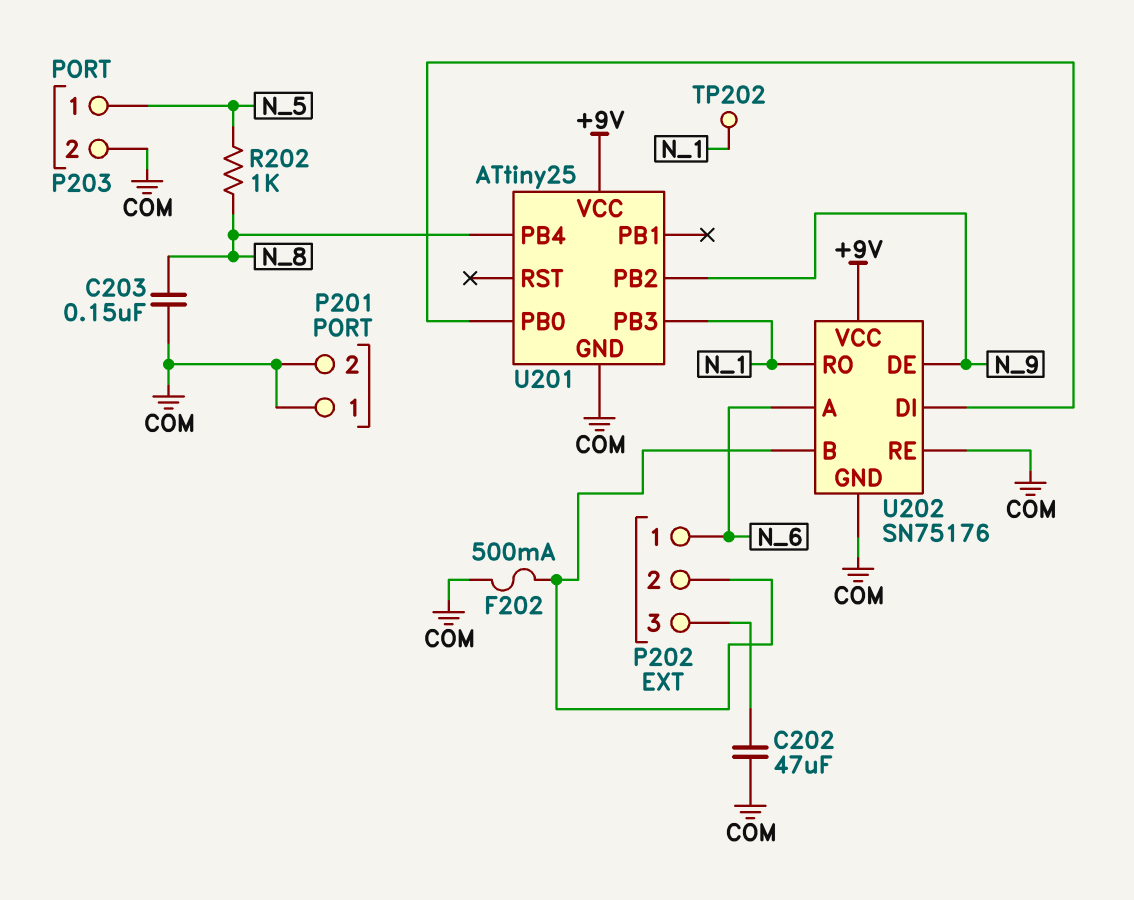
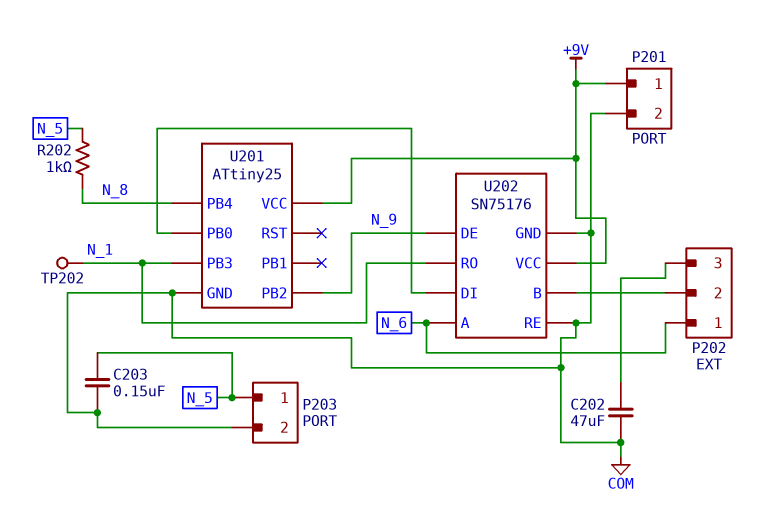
C203: 150nF (COM, N_8) -> 150nF (COM, N_5)
F202: 500mA (COM, P202/2) -> none
P201 pin 1: COM -> +9V

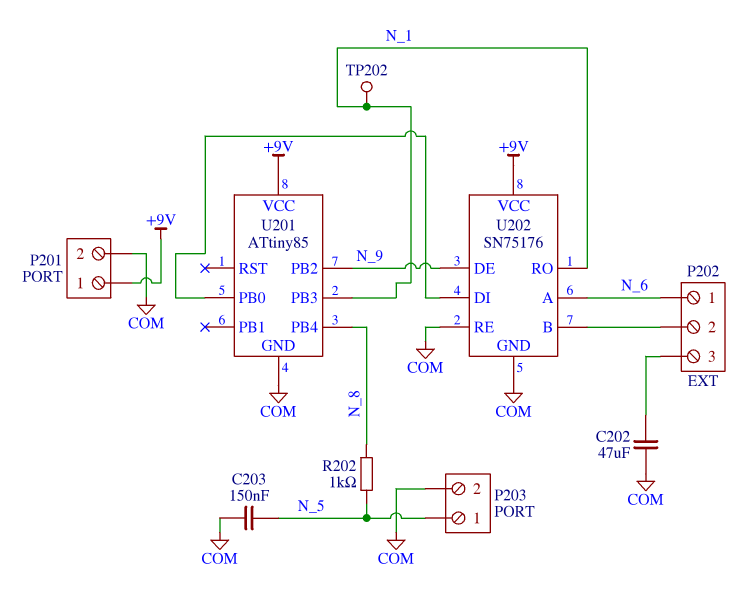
U201: ATtiny25 -> ATtiny85

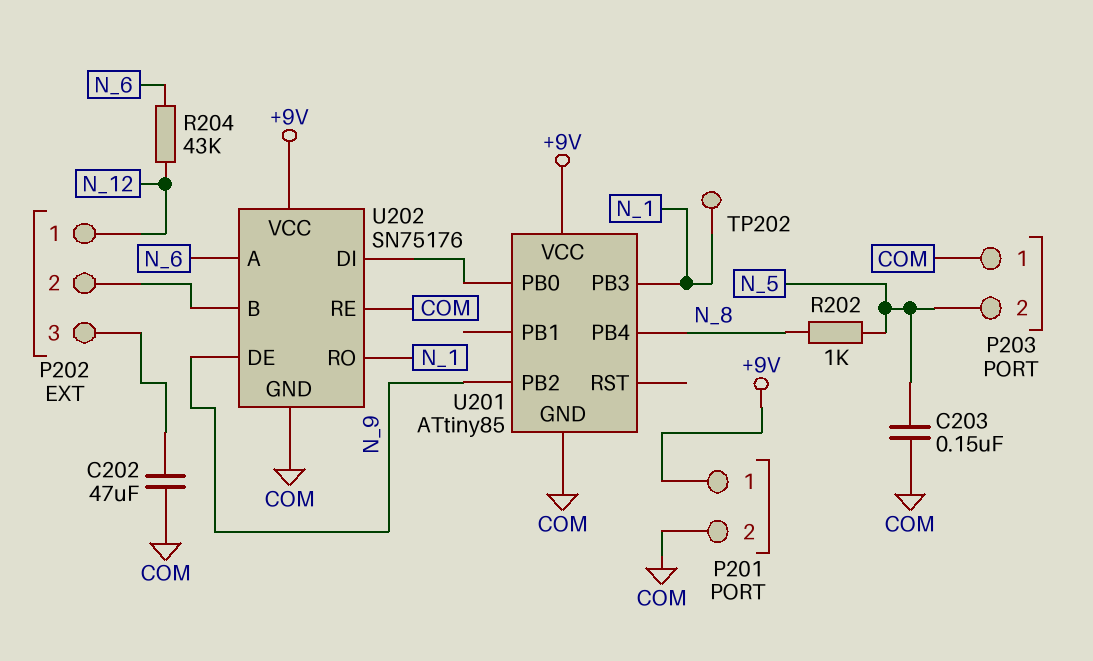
P202 pin 1: N_6 -> N_12
P203 pin 1: N_5 -> COM
P203 pin 2: COM -> N_5
R204: none -> 43k (N_6, N_12)

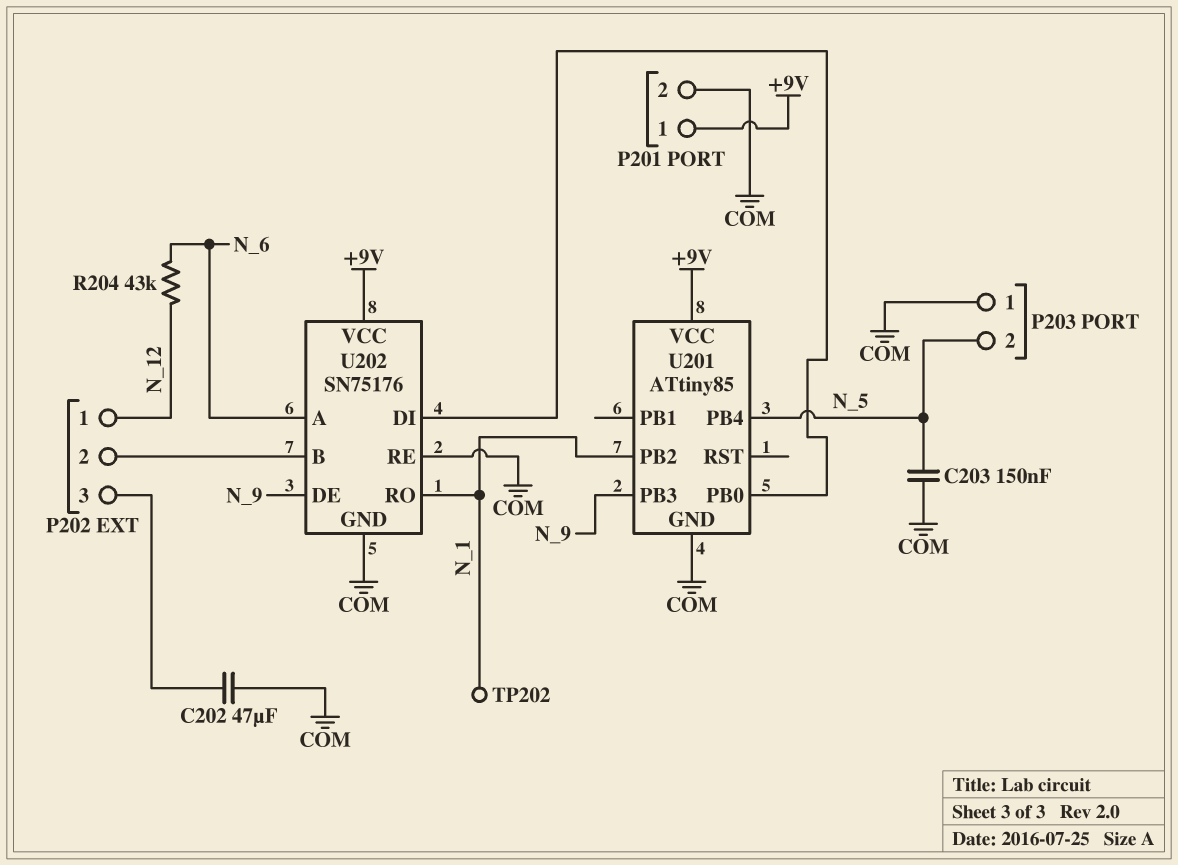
R202: 1k (N_5, N_8) -> none
U201 pin PB2: N_9 -> N_1
U201 pin PB3: N_1 -> N_9
U201 pin PB4: N_8 -> N_5

